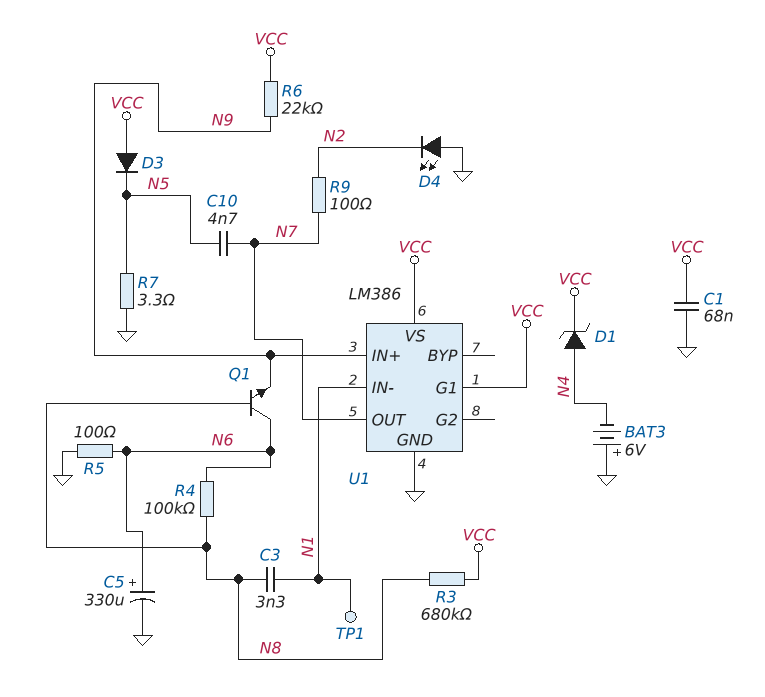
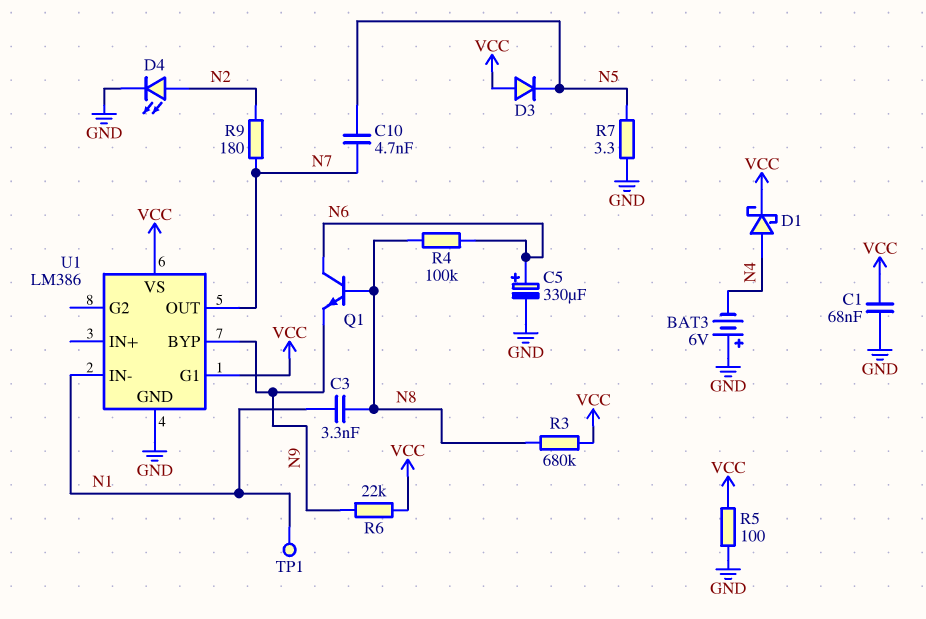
D1: zener (A N4, K VCC) -> schottky (A N4, K VCC)
D4: LED (A GND, K N2) -> LED (A N2, K GND)
R5: 100 (GND, N6) -> 100 (GND, VCC)
R9: 100 (N2, N7) -> 180 (N2, N7)
U1 pin BYP: none -> N9
U1 pin IN+: N9 -> none

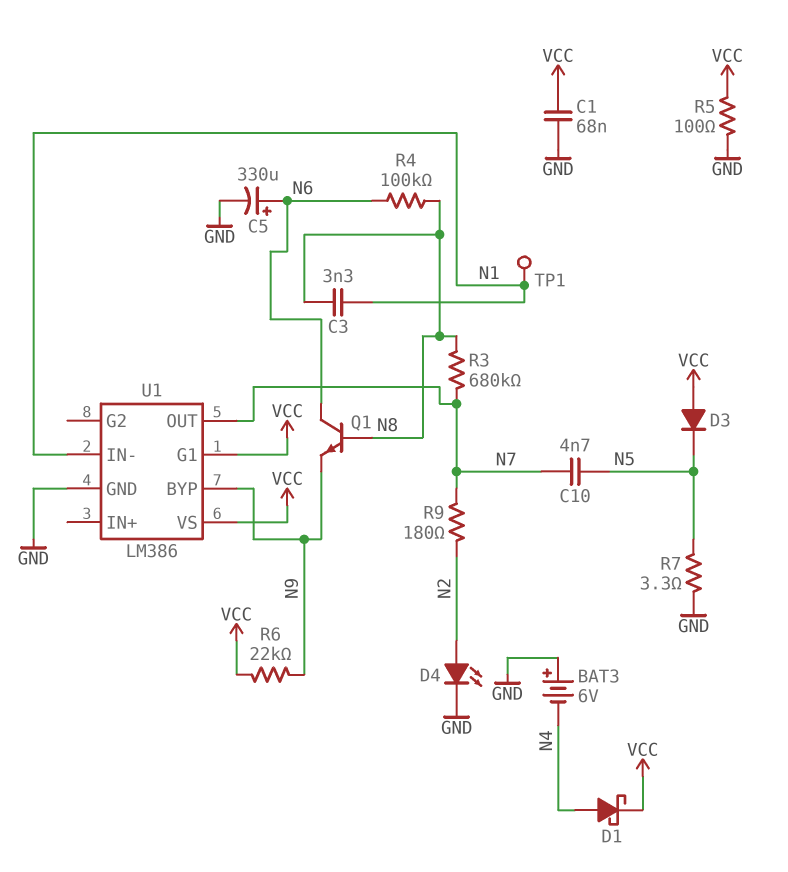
R3: 680k (N8, VCC) -> 680k (N7, N8)

